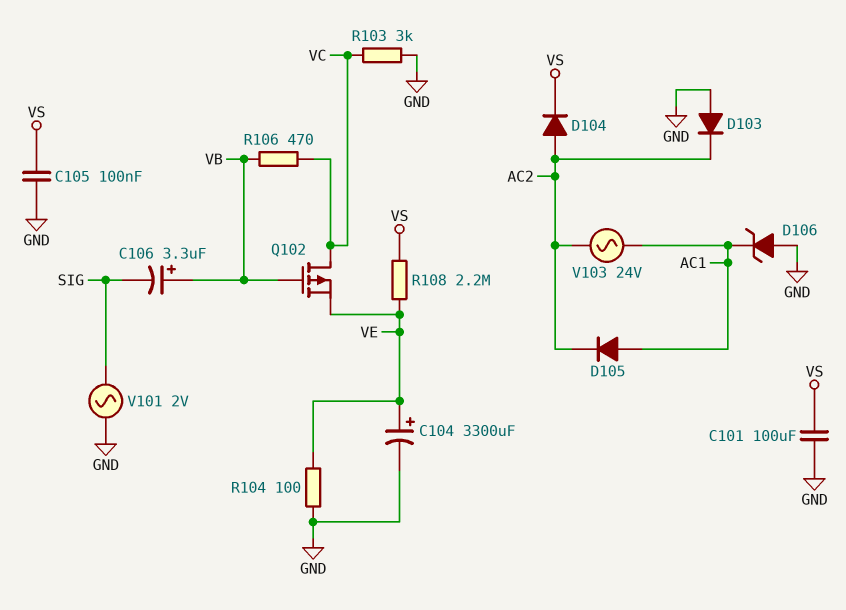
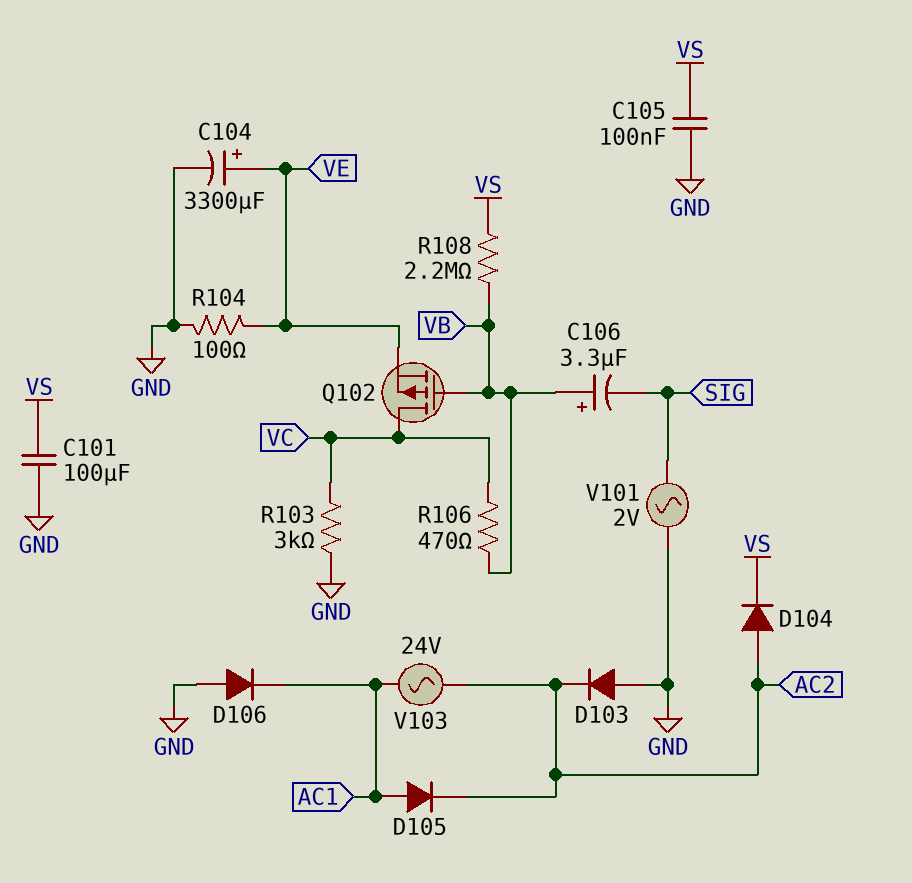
D106: zener (A GND, K AC1) -> diode (A GND, K AC1)
R108: 2.2M (VE, VS) -> 2.2M (VB, VS)

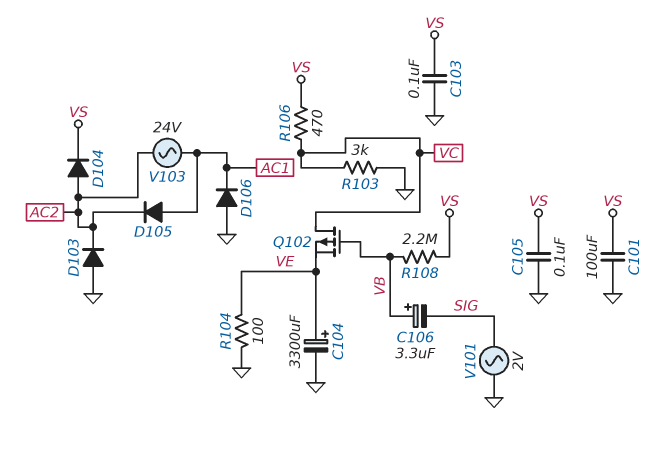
C103: none -> 100nF (GND, VS)
R106: 470 (VB, VC) -> 470 (VC, VS)

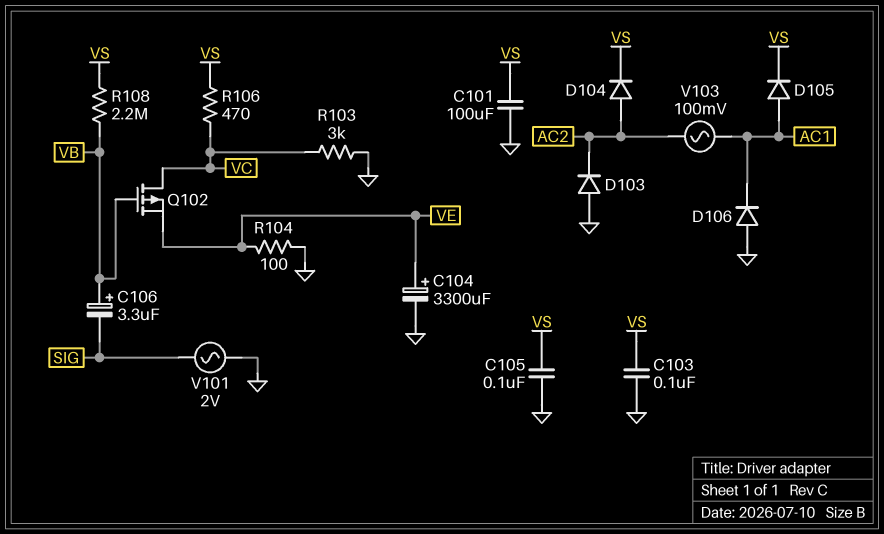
D105: diode (A AC1, K AC2) -> diode (A AC1, K VS)
V103: AC 24V (AC1, AC2) -> AC 100mV (AC1, AC2)

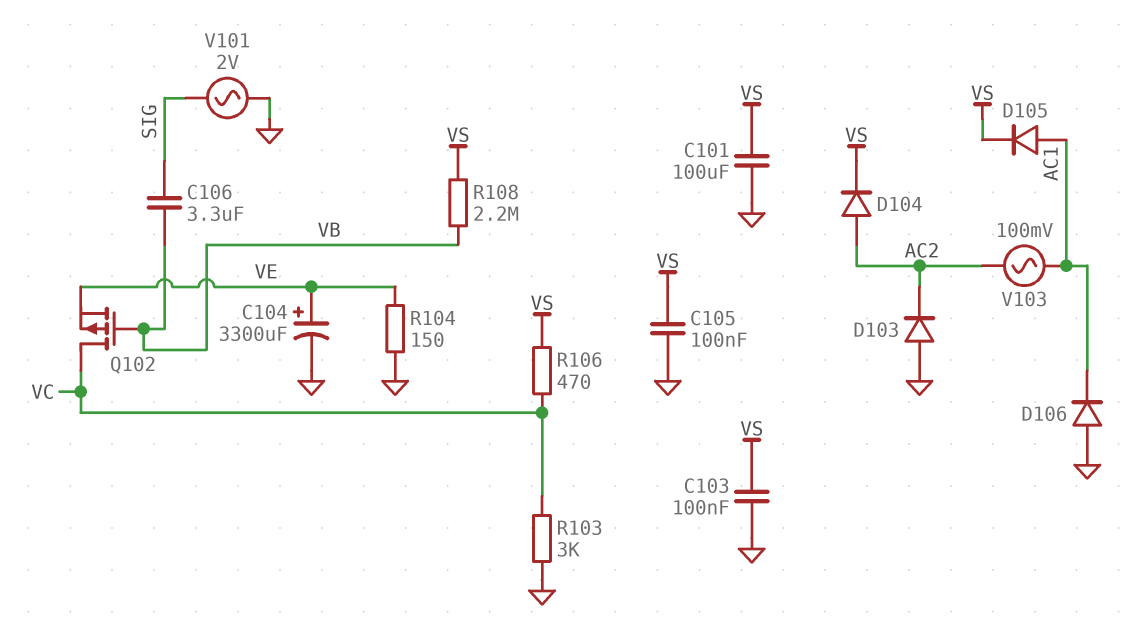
C106: 3.3uF (plus VB, minus SIG) -> 3.3uF (SIG, VB)
R104: 100 (GND, VE) -> 150 (GND, VE)

